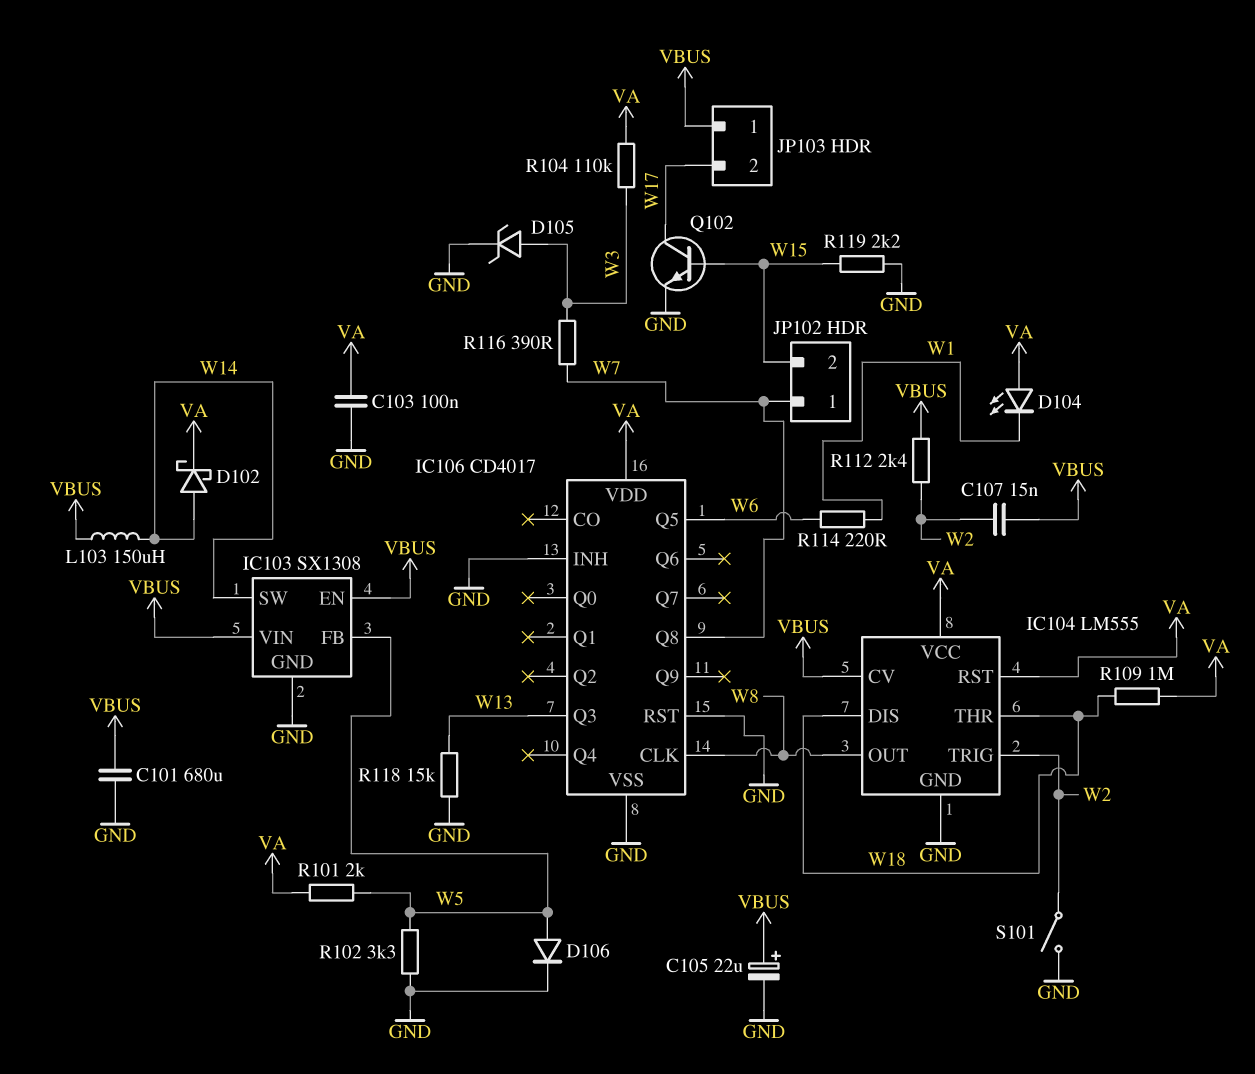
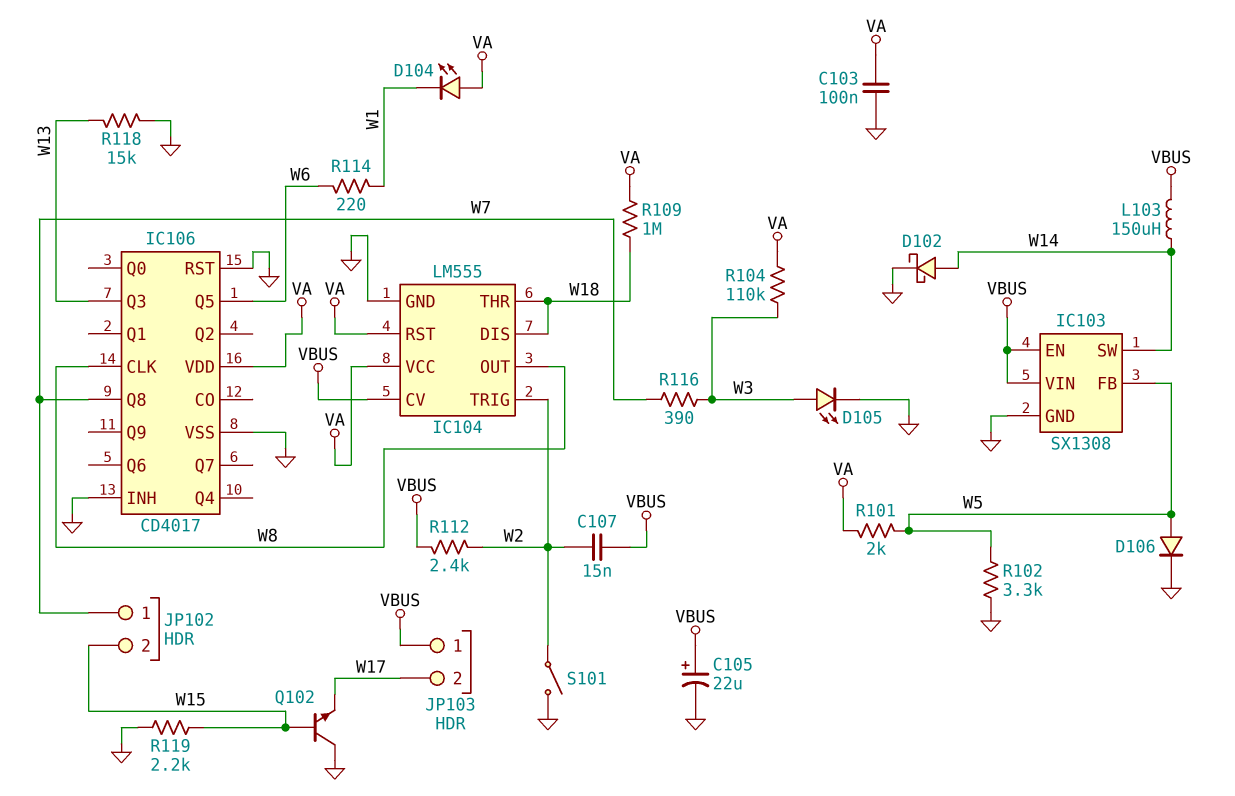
C101: 680uF (GND, VBUS) -> none
D102: schottky (A W14, K VA) -> schottky (A W14, K GND)
D105: zener (A W3, K GND) -> LED (A W3, K GND)
Q102: NPN (B W15, C W17, E GND) -> NPN (B W15, C GND, E W17)

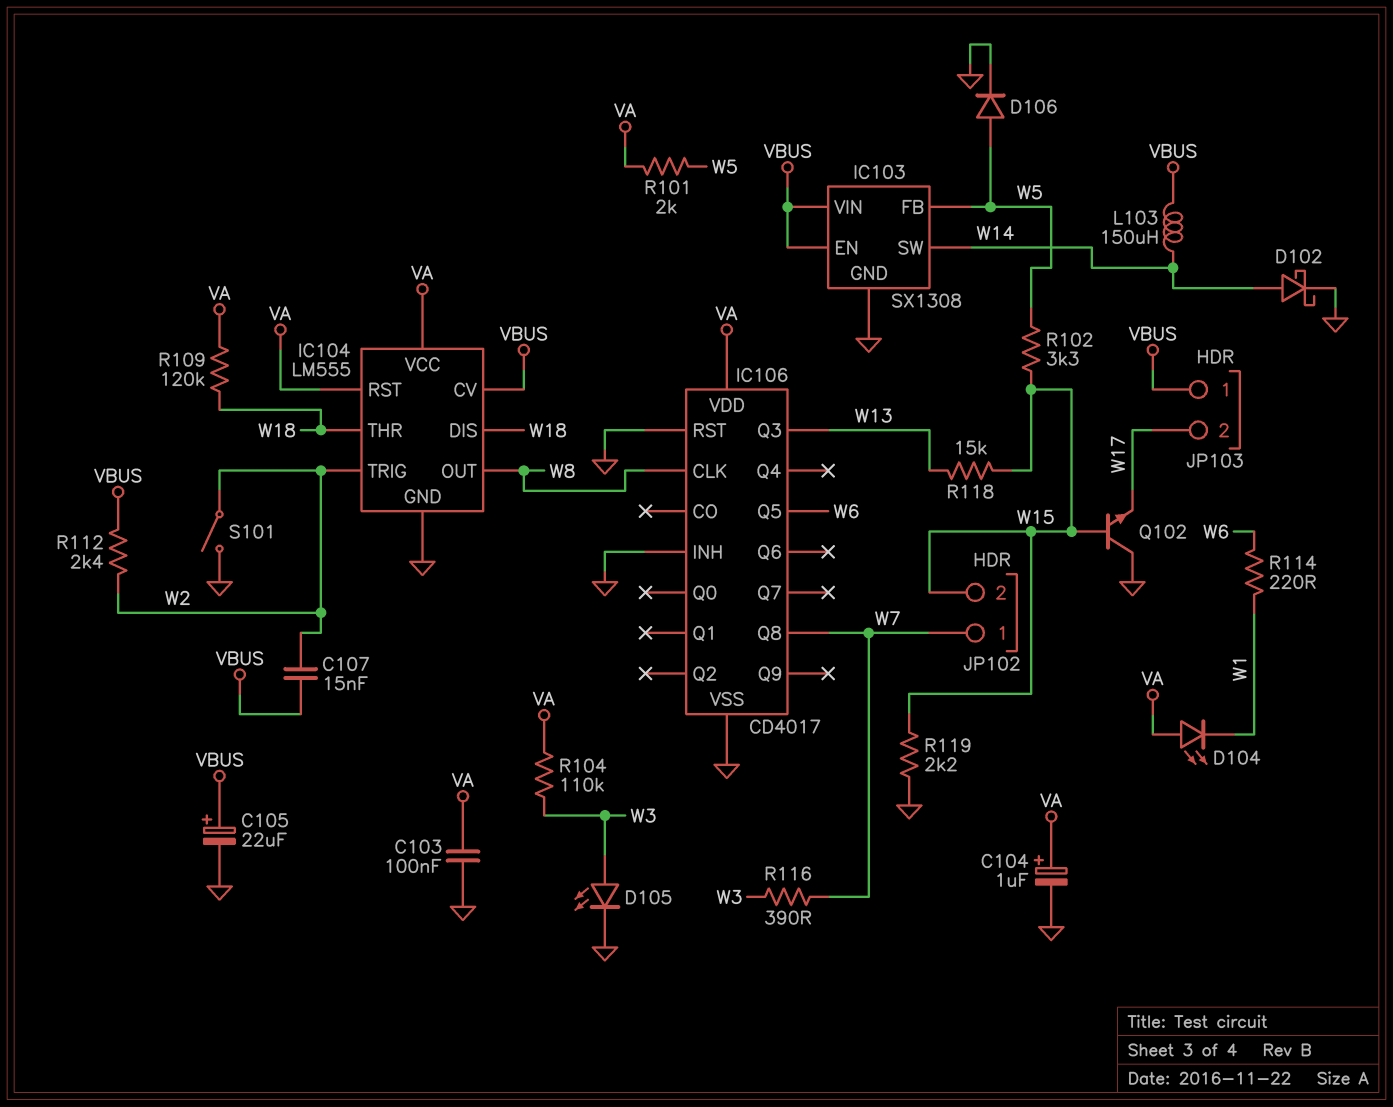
C104: none -> 1uF (plus VA, minus GND)
R102: 3.3k (GND, W5) -> 3.3k (W5, W15)
R109: 1M (VA, W18) -> 120k (VA, W18)
R118: 15k (GND, W13) -> 15k (W13, W15)

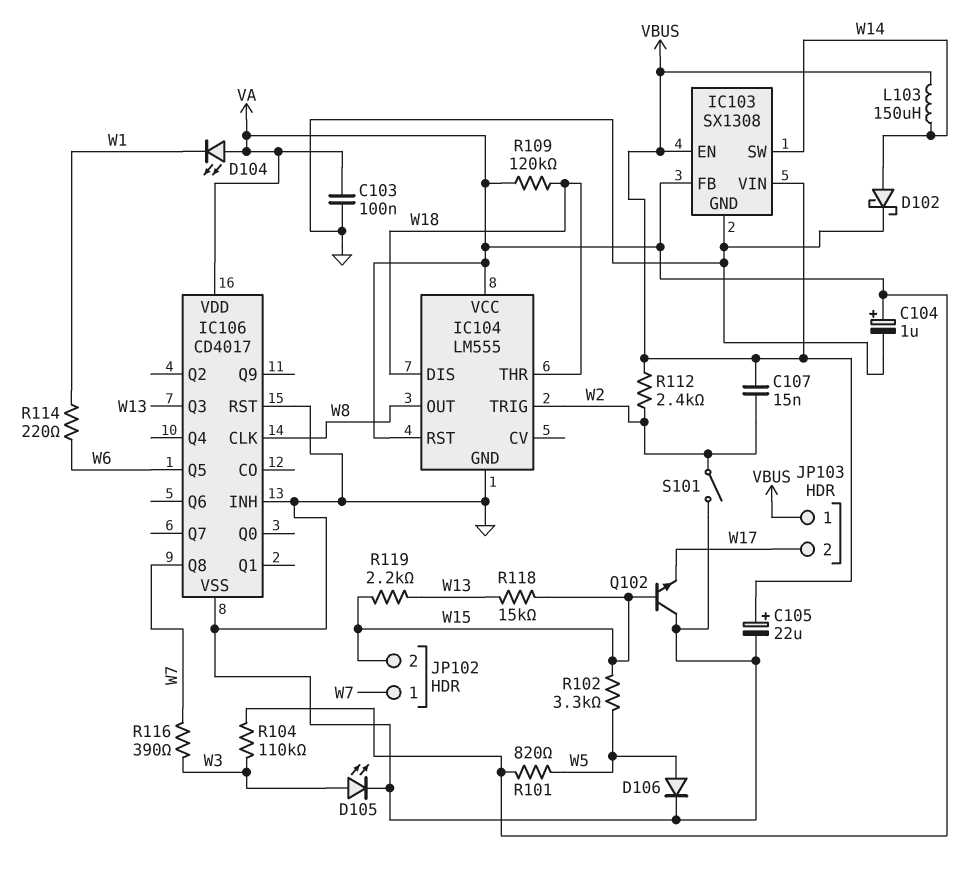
IC103 pin FB: W5 -> VA
IC104 pin CV: VBUS -> none
R101: 2k (VA, W5) -> 820 (VA, W5)
R119: 2.2k (GND, W15) -> 2.2k (W13, W15)

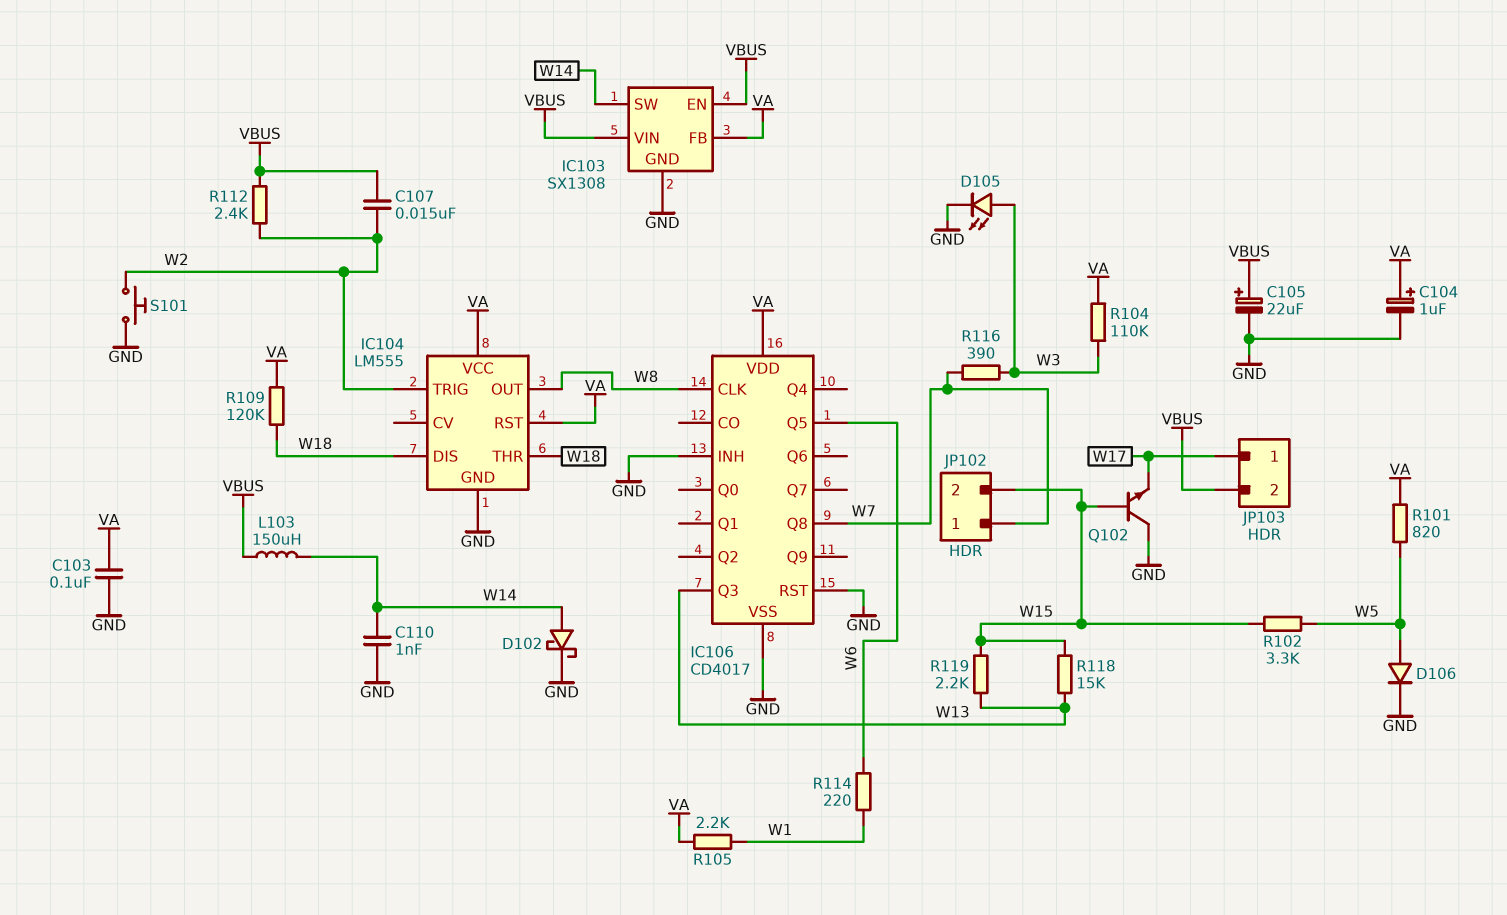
C110: none -> 1nF (GND, W14)
D104: LED (A VA, K W1) -> none
JP103 pin 1: VBUS -> W17
JP103 pin 2: W17 -> VBUS
R105: none -> 2.2k (VA, W1)
S101: switch (GND, W2) -> button (GND, W2)

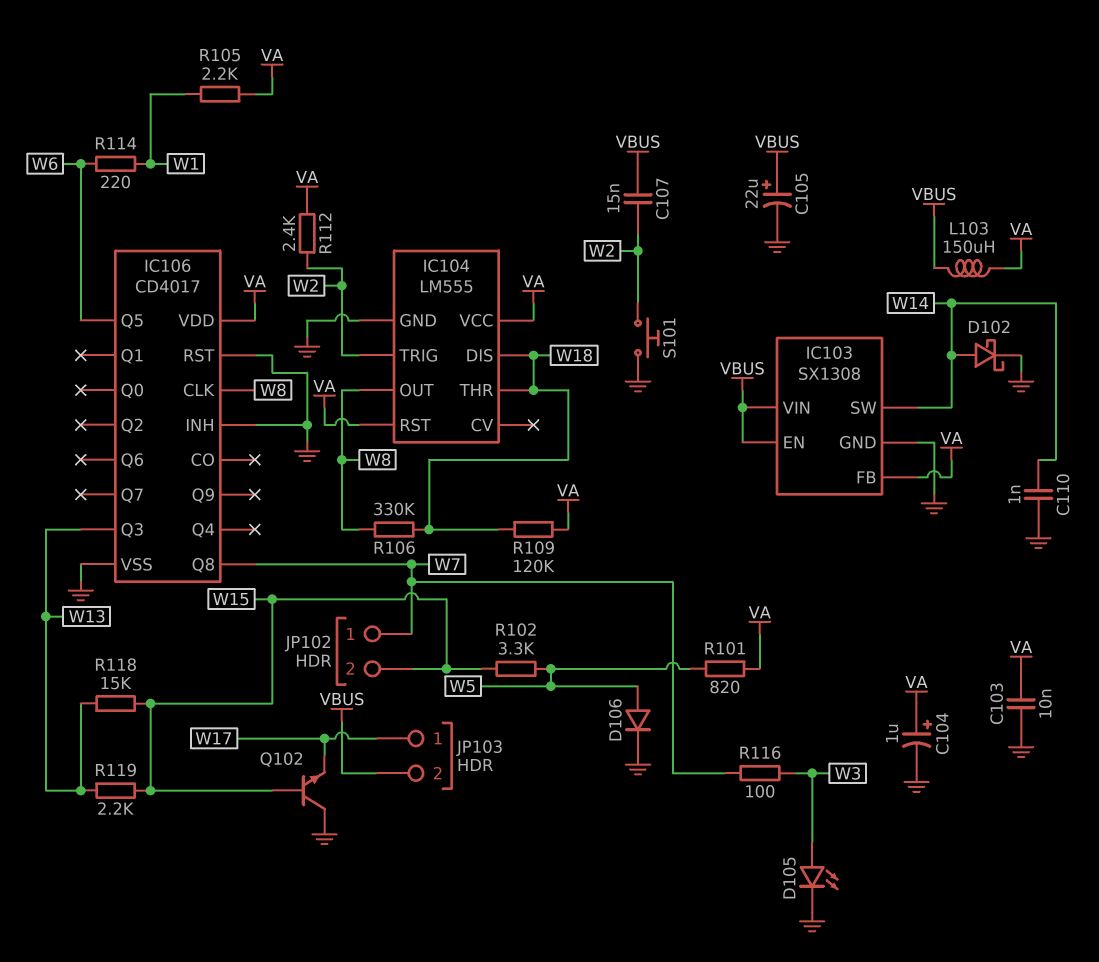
C103: 100nF (GND, VA) -> 10nF (GND, VA)
L103: 150uH (VBUS, W14) -> 150uH (VA, VBUS)
R104: 110k (VA, W3) -> none
R106: none -> 330k (W8, W18)
R112: 2.4k (VBUS, W2) -> 2.4k (VA, W2)
R116: 390 (W3, W7) -> 100 (W3, W7)

